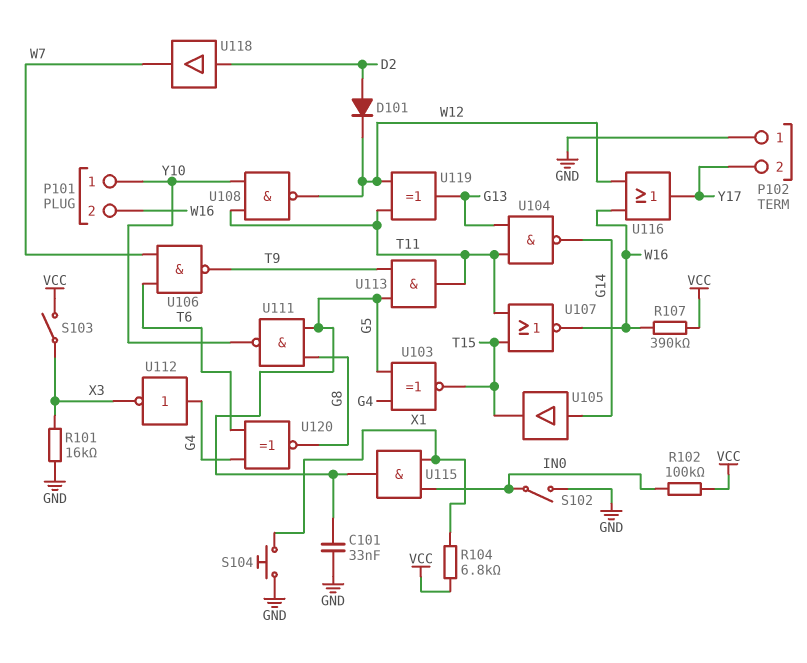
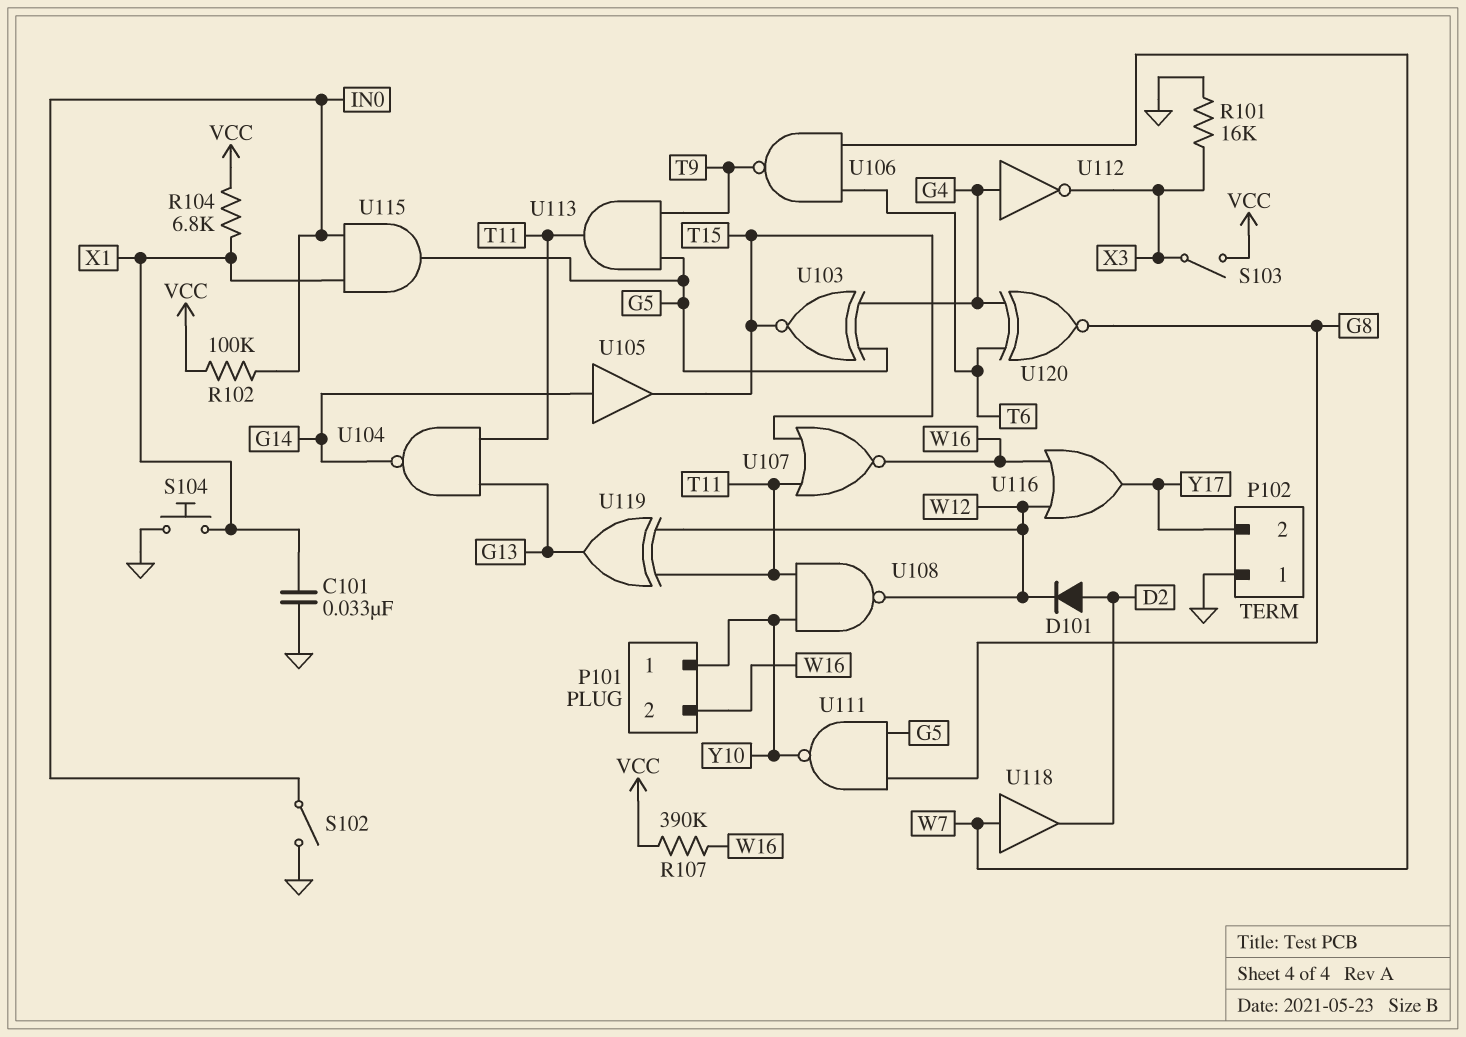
C101: 33nF (G5, GND) -> 33nF (GND, X1)
U118: buffer (in D2, out W7) -> buffer (in W7, out D2)

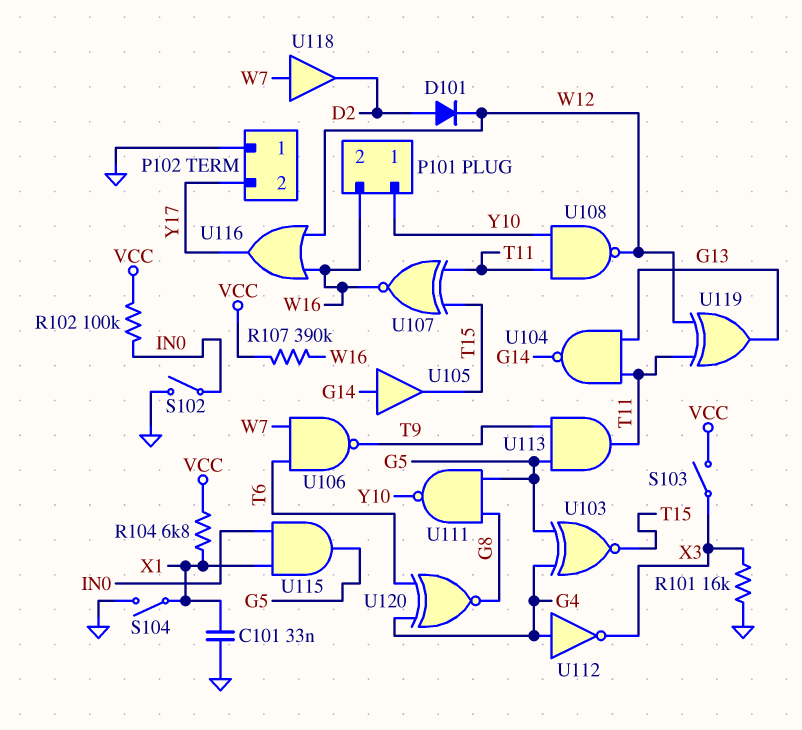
S104: button (GND, X1) -> switch (GND, X1)
U107: NOR (in T11, in T15, out W16) -> XNOR (in T11, in T15, out W16)

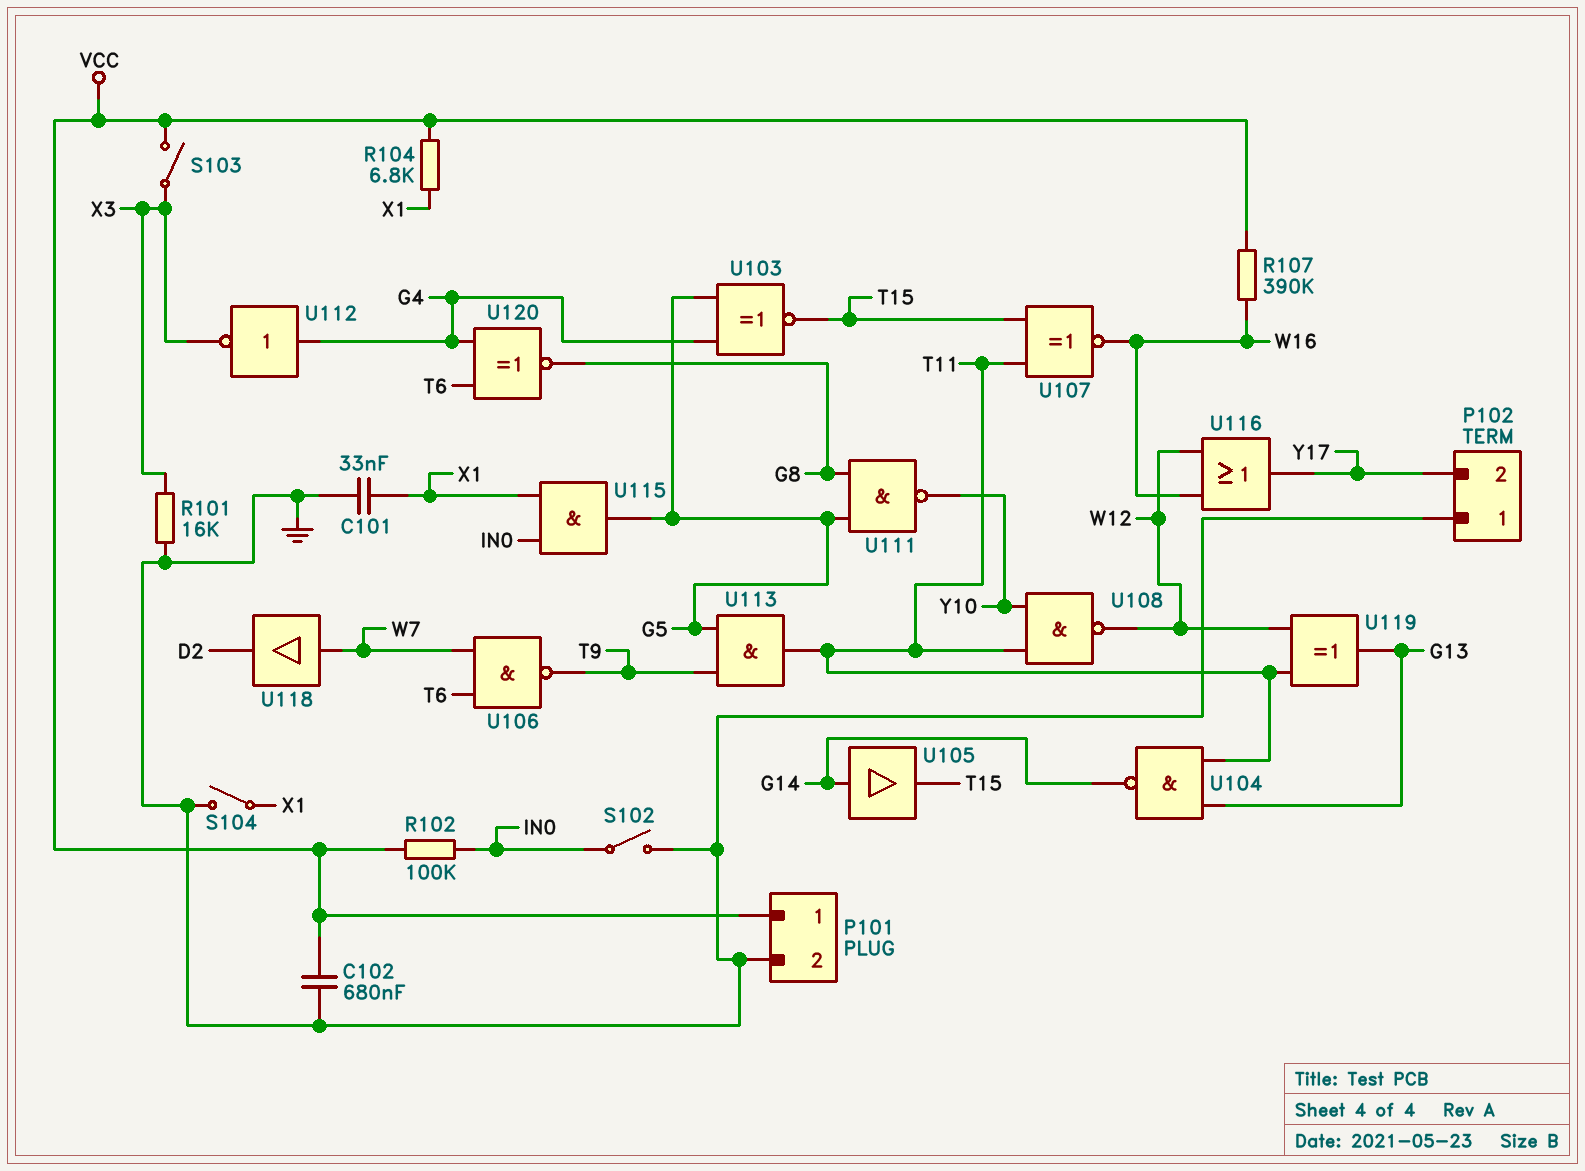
C102: none -> 680nF (GND, VCC)
D101: diode (A D2, K W12) -> none
P101 pin 1: Y10 -> VCC
P101 pin 2: W16 -> GND

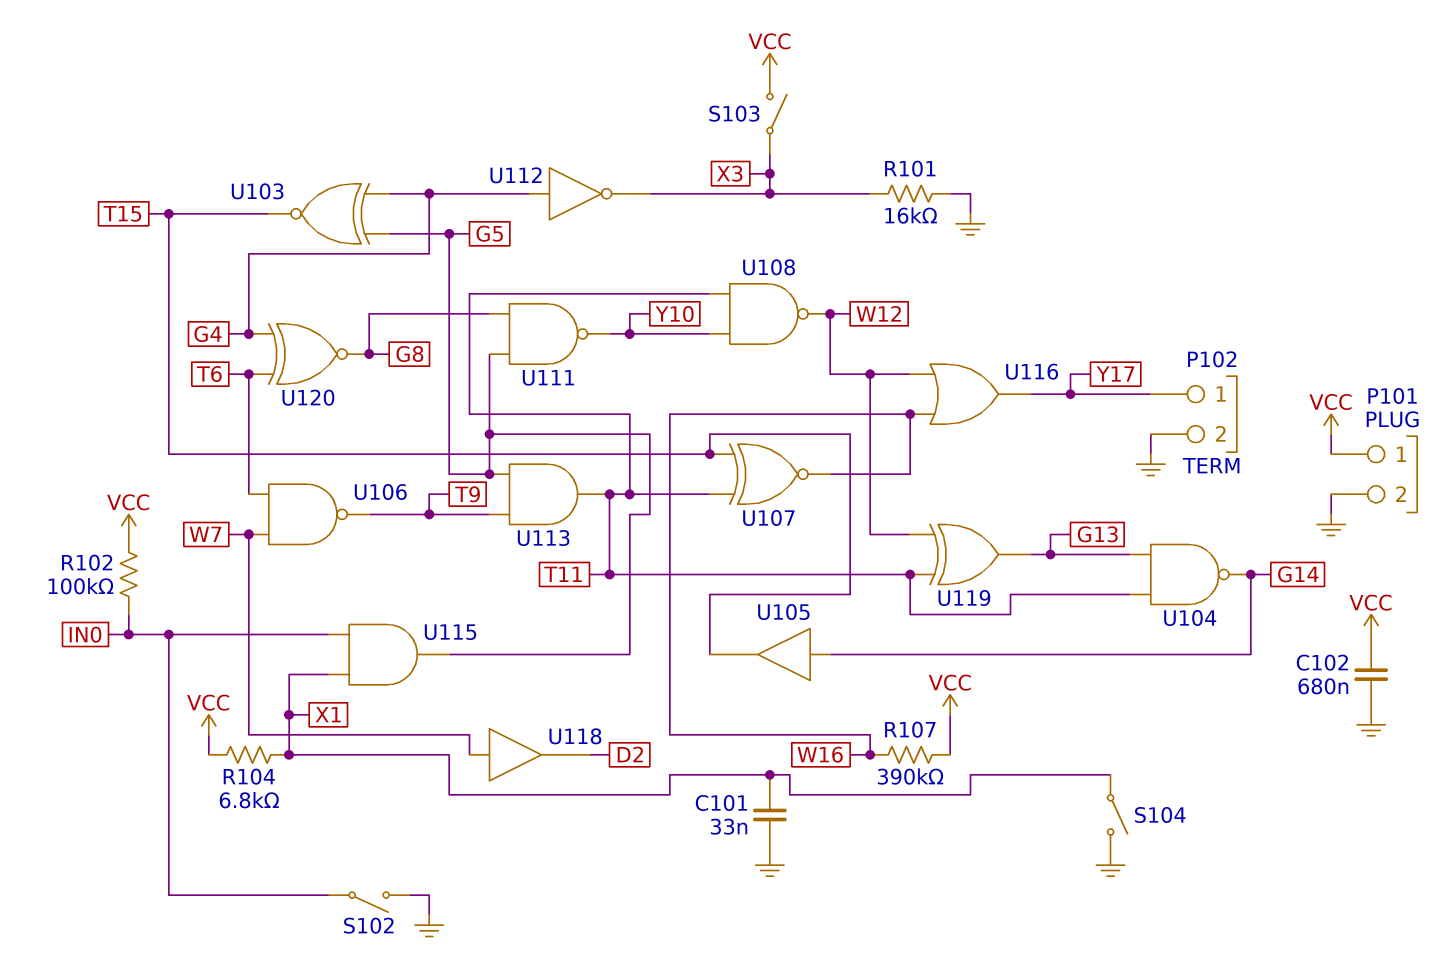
P102 pin 1: GND -> Y17
P102 pin 2: Y17 -> GND

